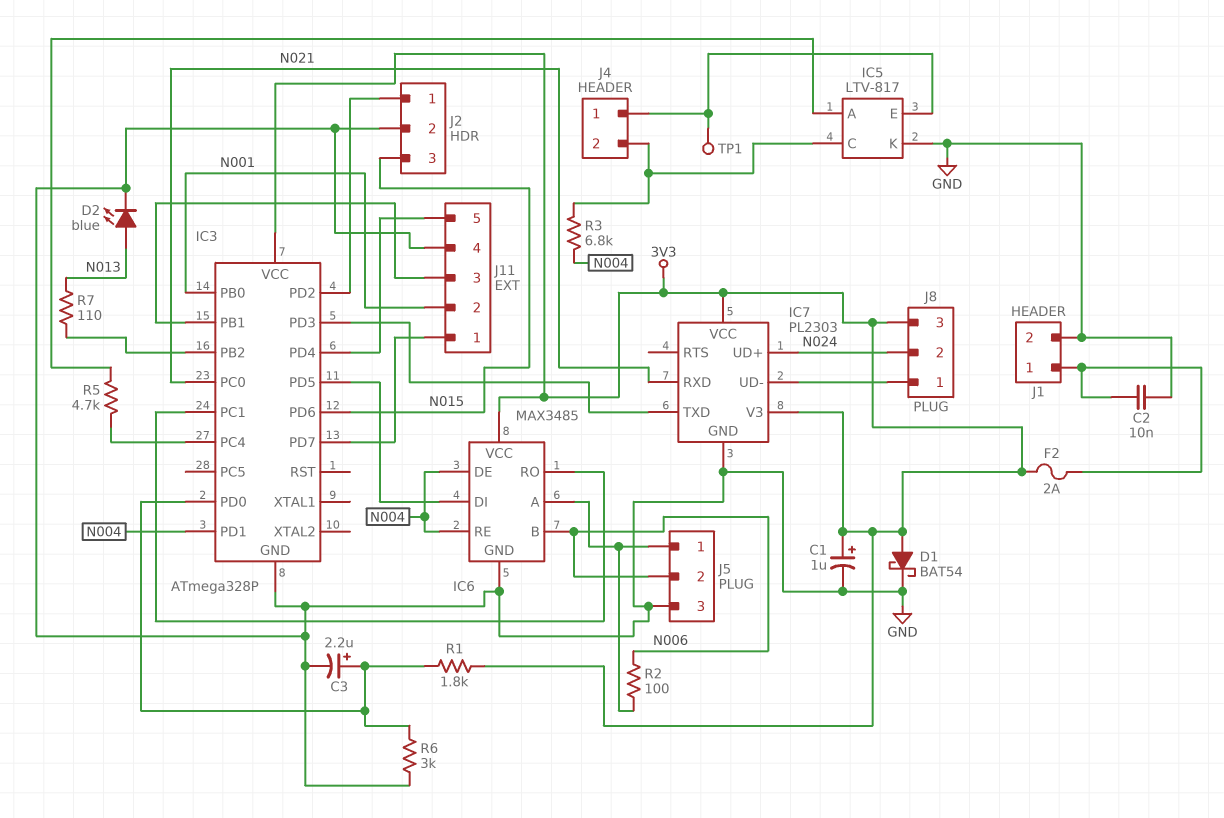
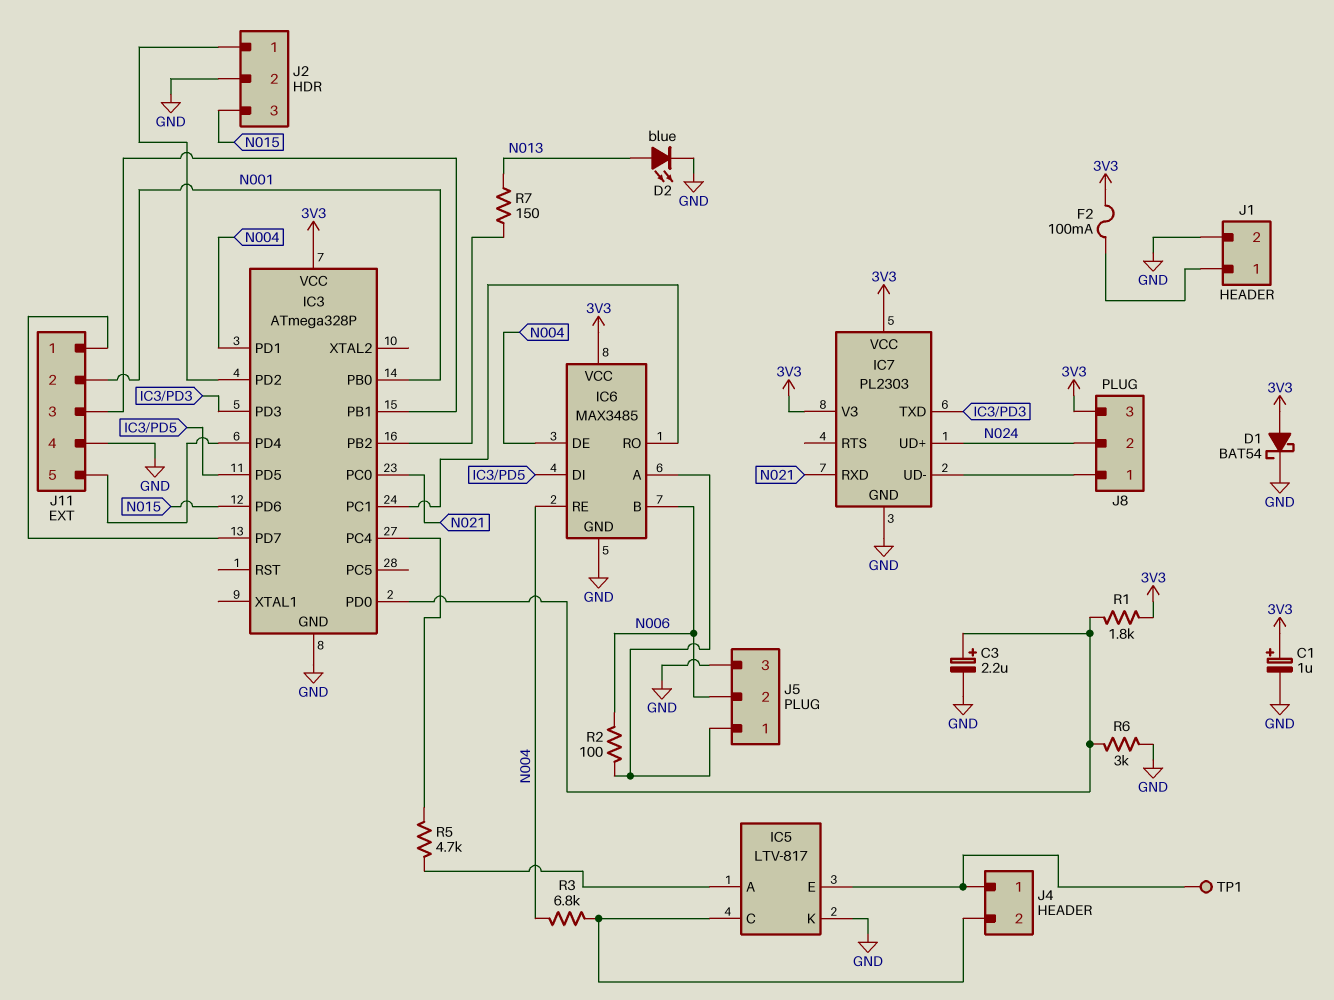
C2: 10nF (GND, J1/1) -> none
F2: 2A (3V3, J1/1) -> 100mA (3V3, J1/1)
R7: 110 (IC3/PB2, N013) -> 150 (IC3/PB2, N013)

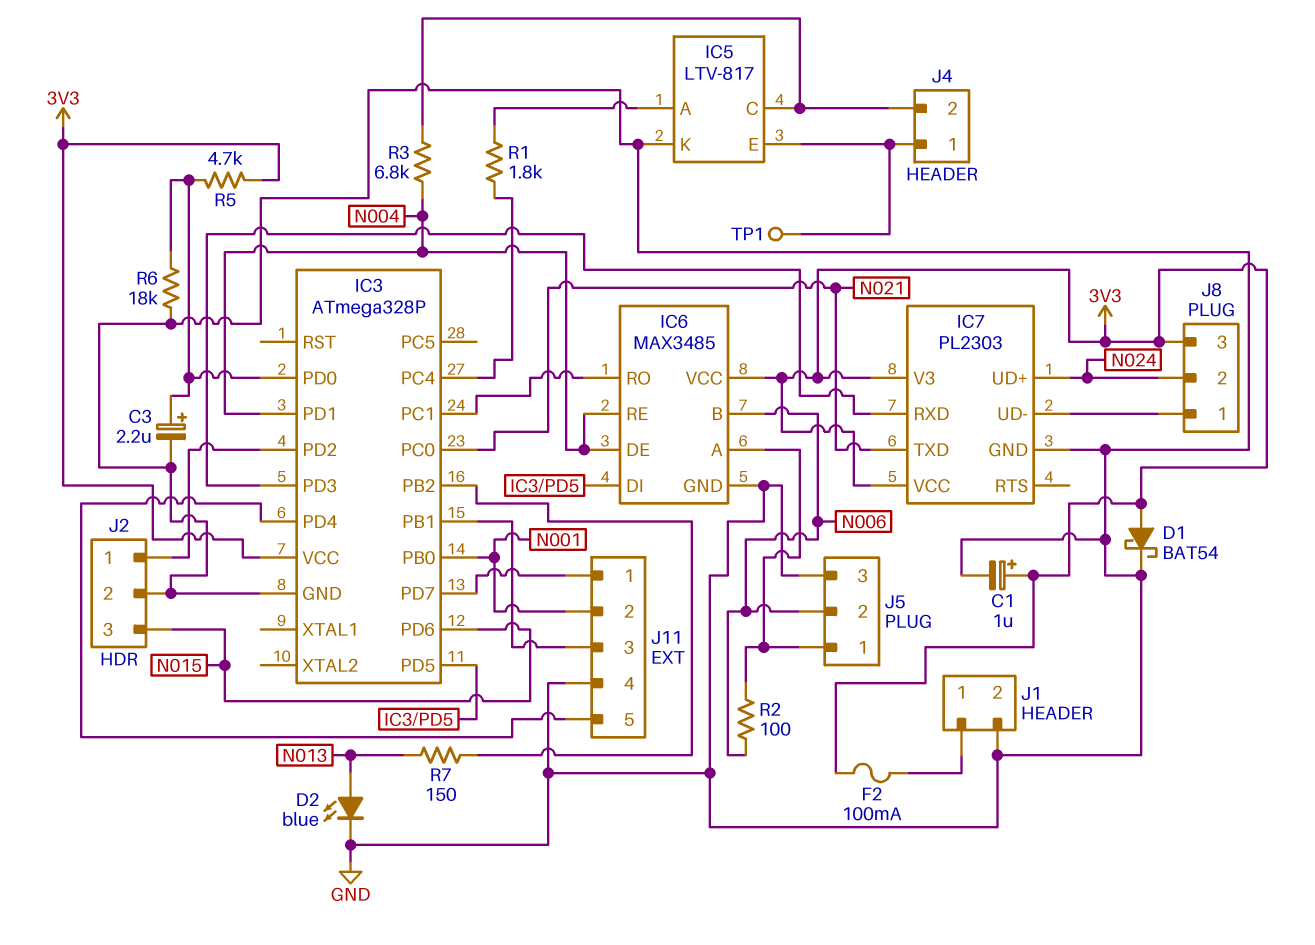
IC7 pin RXD: N021 -> IC3/PD3
IC7 pin TXD: IC3/PD3 -> N021
R1: 1.8k (3V3, IC3/PD0) -> 1.8k (IC3/PC4, IC5/A)
R5: 4.7k (IC3/PC4, IC5/A) -> 4.7k (3V3, IC3/PD0)
R6: 3k (GND, IC3/PD0) -> 18k (GND, IC3/PD0)

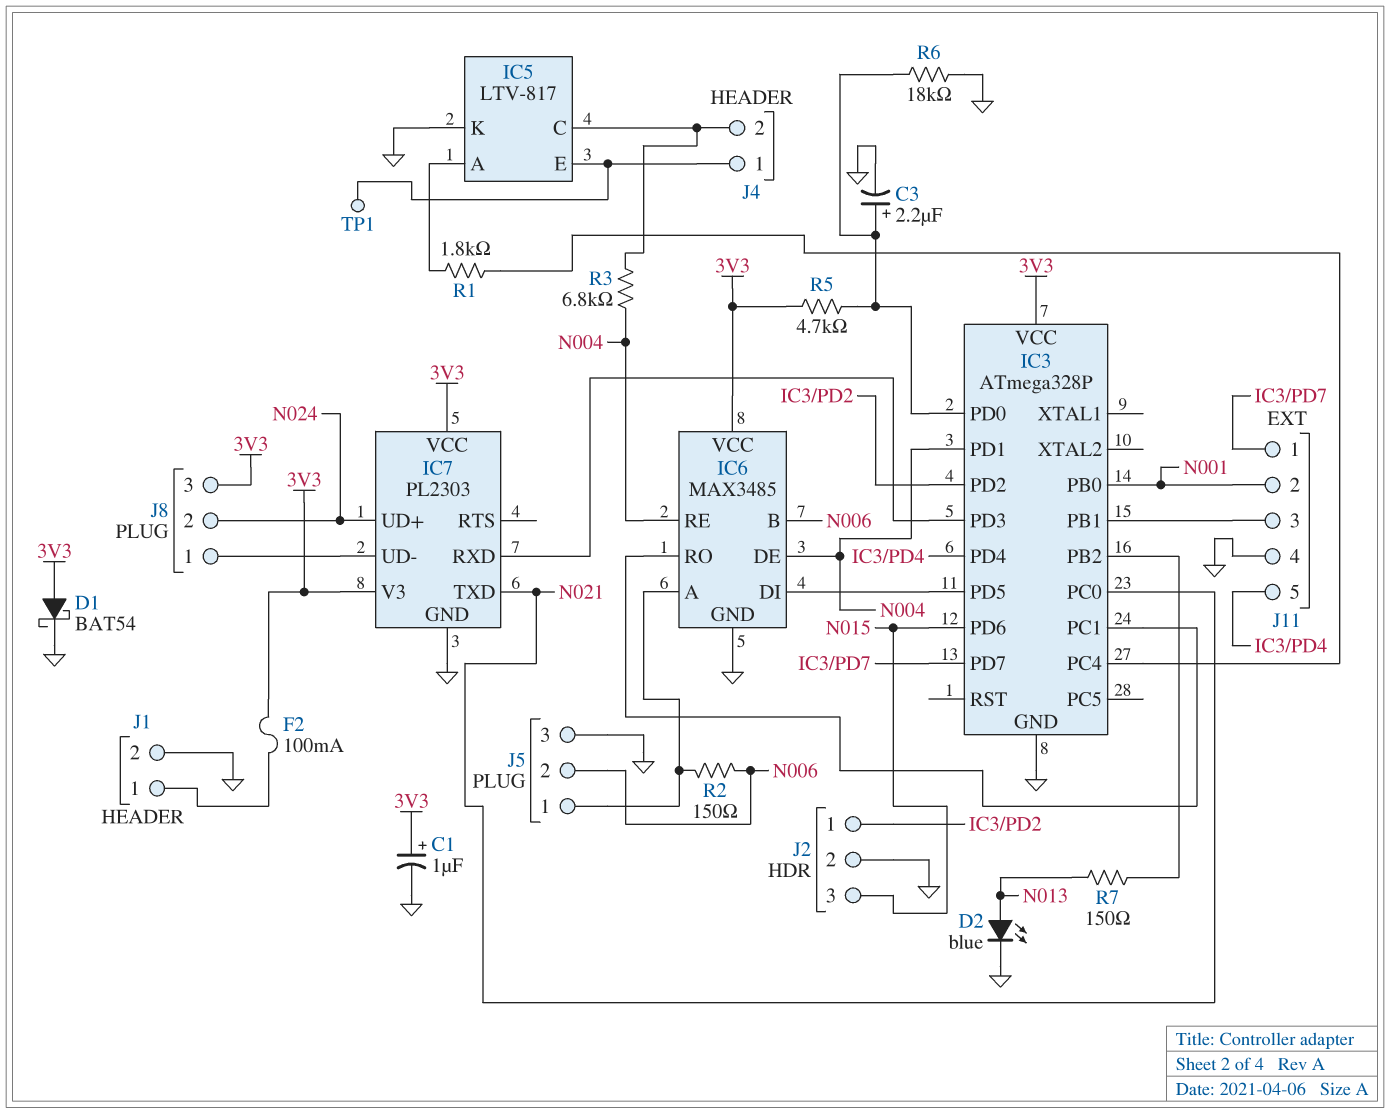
R2: 100 (IC6/A, N006) -> 150 (IC6/A, N006)

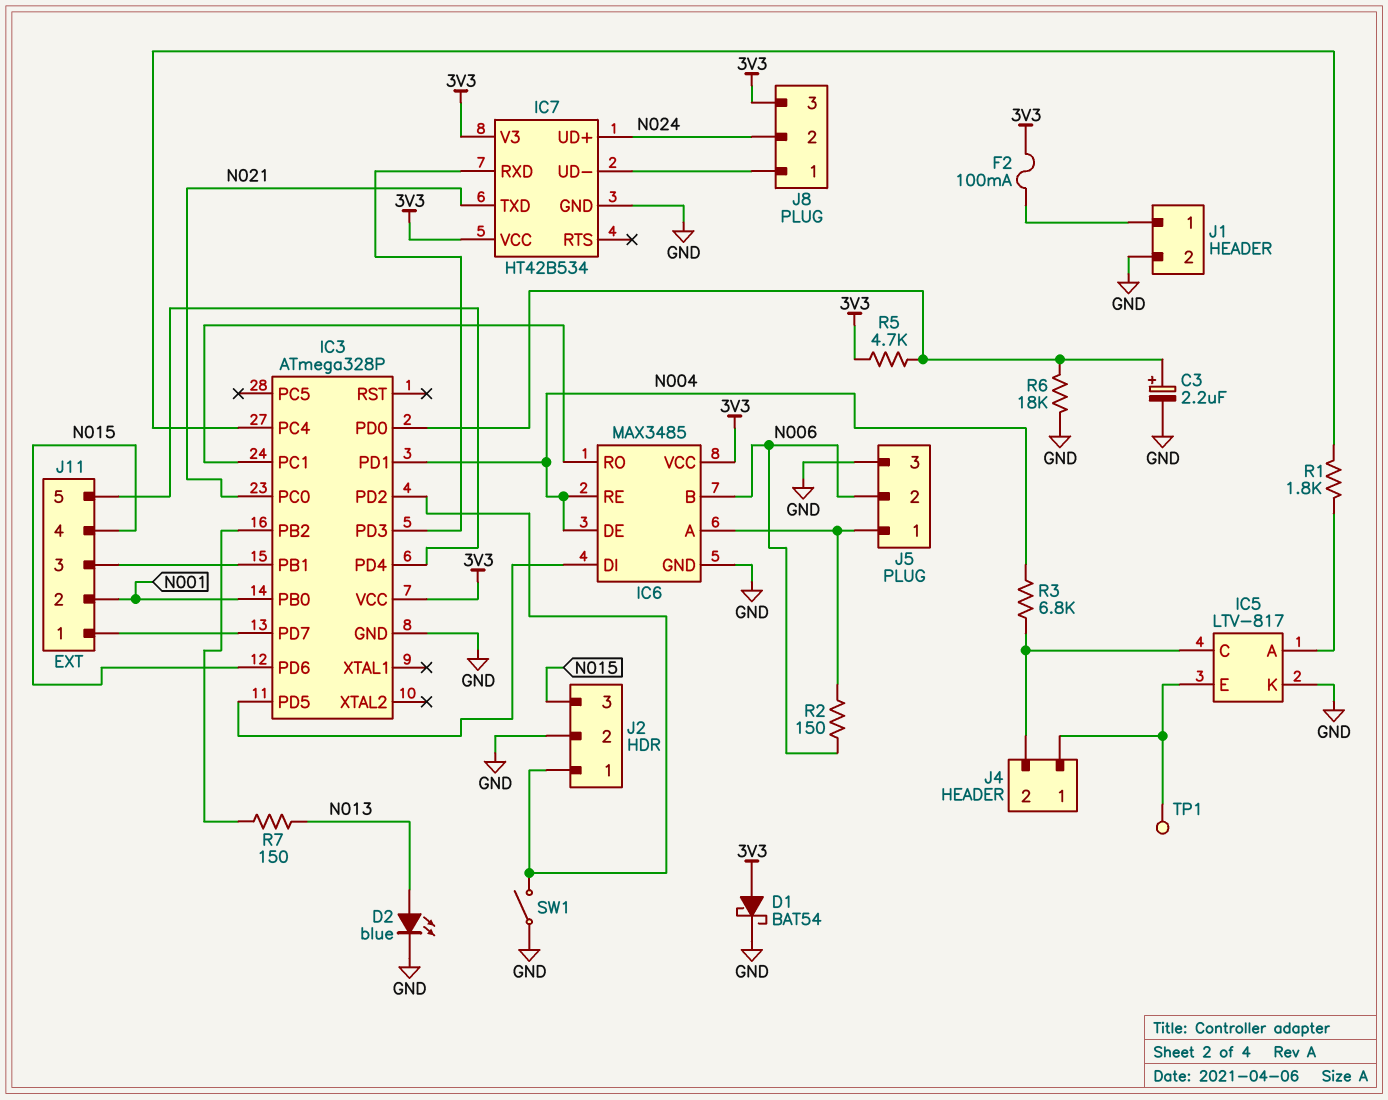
C1: 1uF (plus 3V3, minus GND) -> none
IC7: PL2303 -> HT42B534
J11 pin 4: GND -> N015
SW1: none -> switch (GND, IC3/PD2)

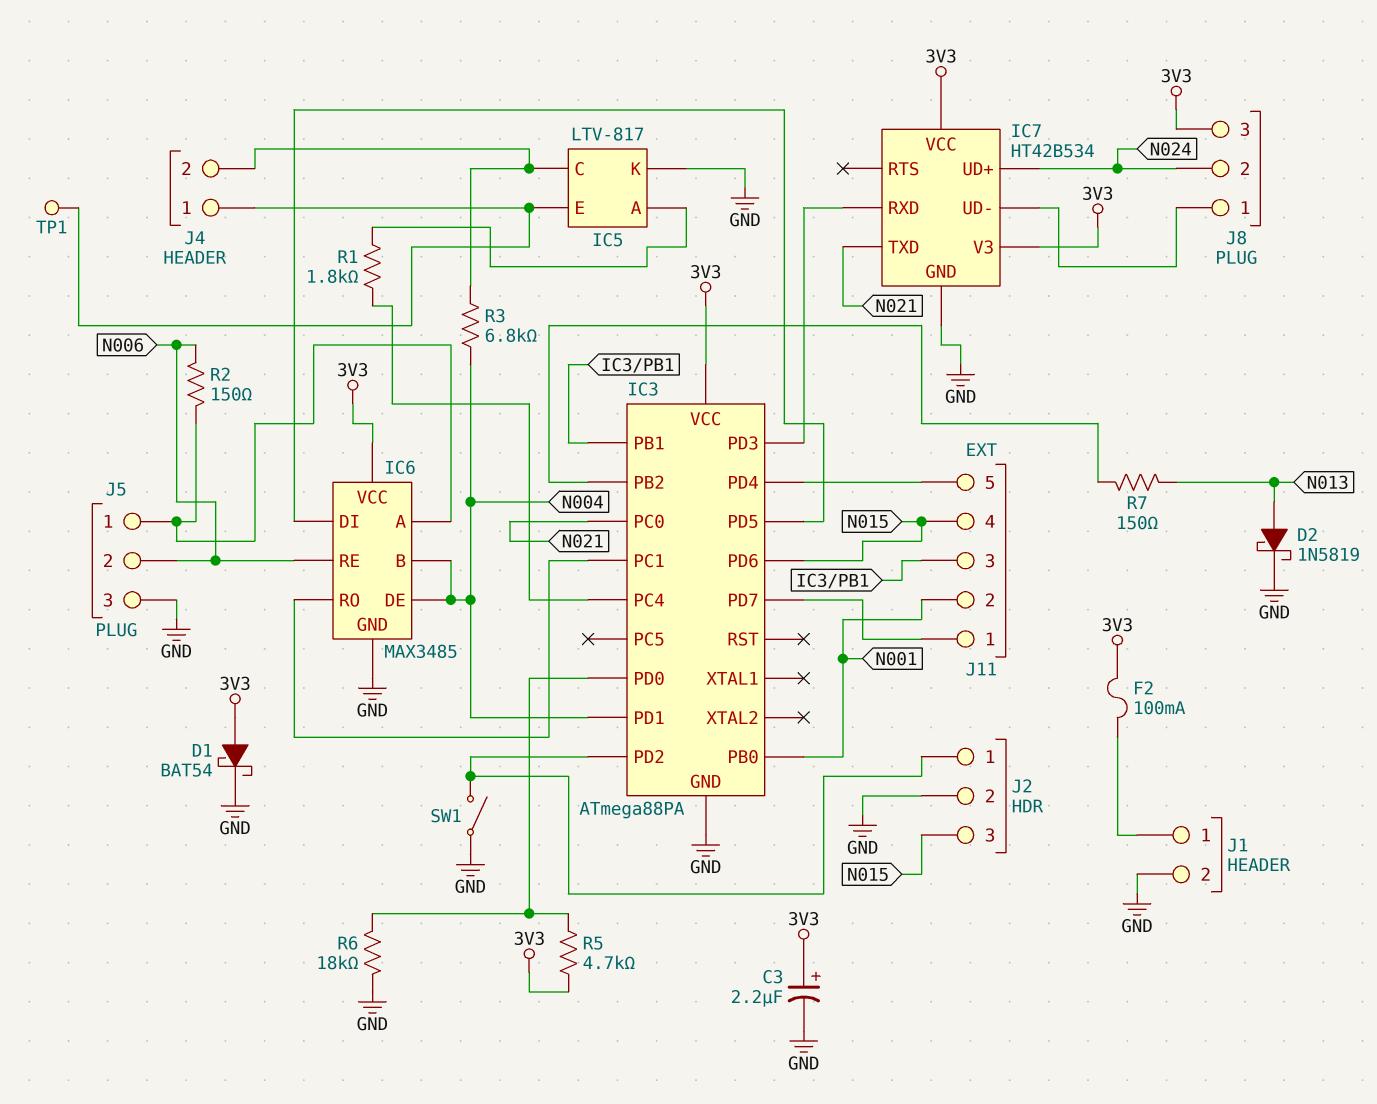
C3: 2.2uF (plus IC3/PD0, minus GND) -> 2.2uF (plus 3V3, minus GND)
D2: LED blue (A N013, K GND) -> schottky 1N5819 (A N013, K GND)
IC3: ATmega328P -> ATmega88PA
IC6 pin B: N006 -> N004
IC6 pin RE: N004 -> N006

